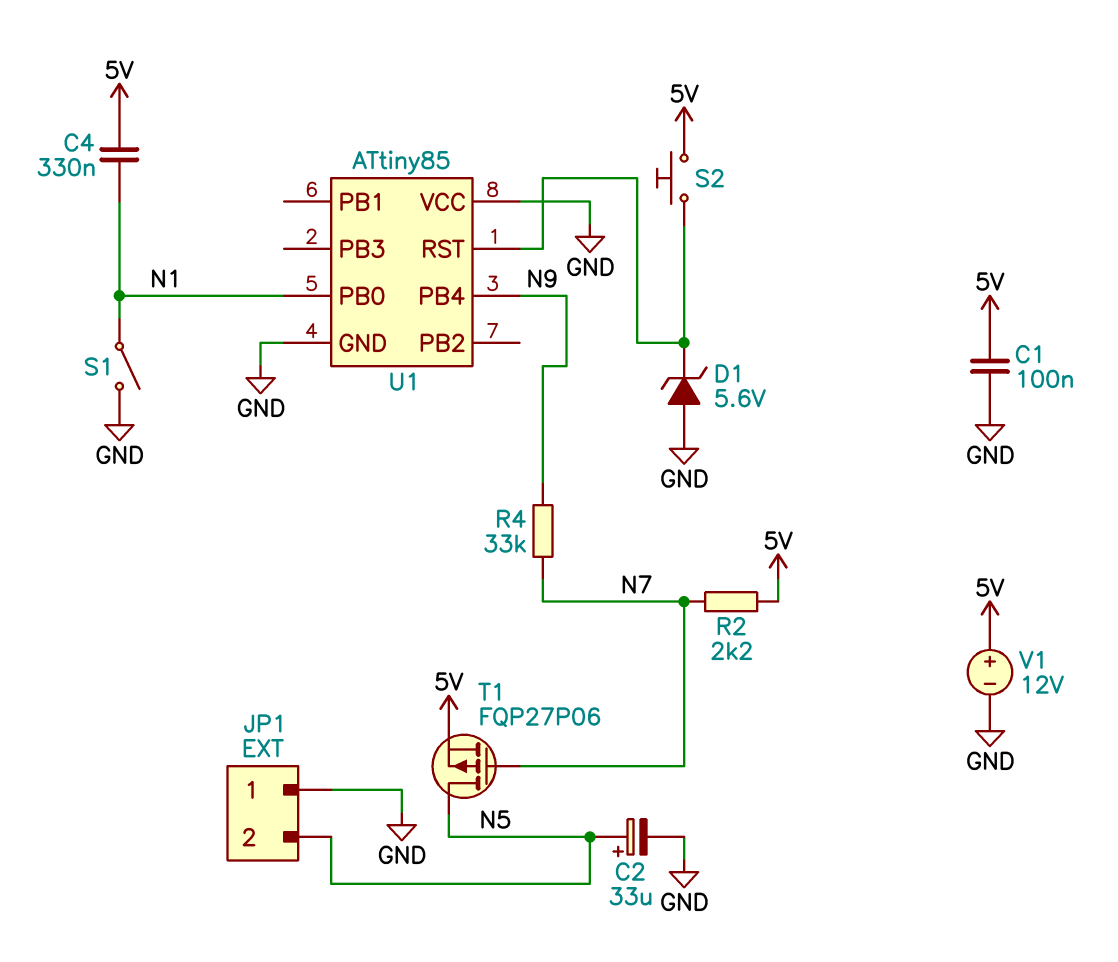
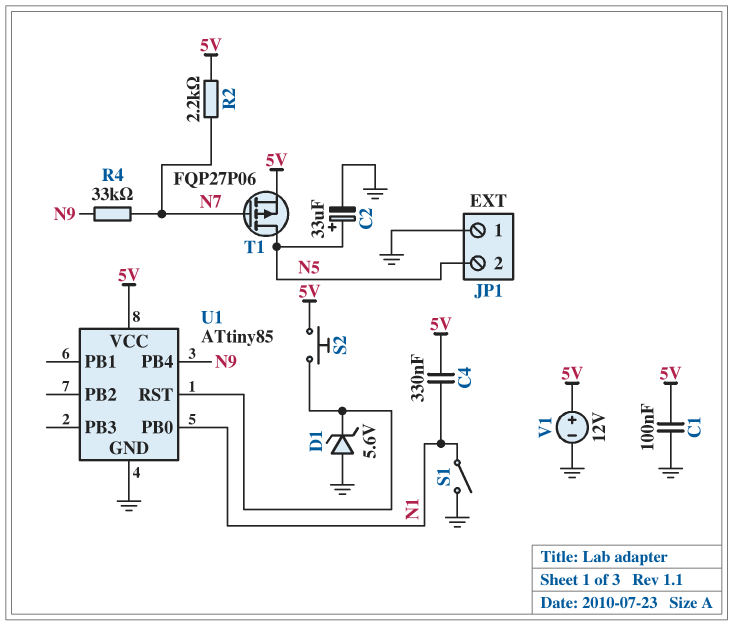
U1 pin VCC: GND -> 5V

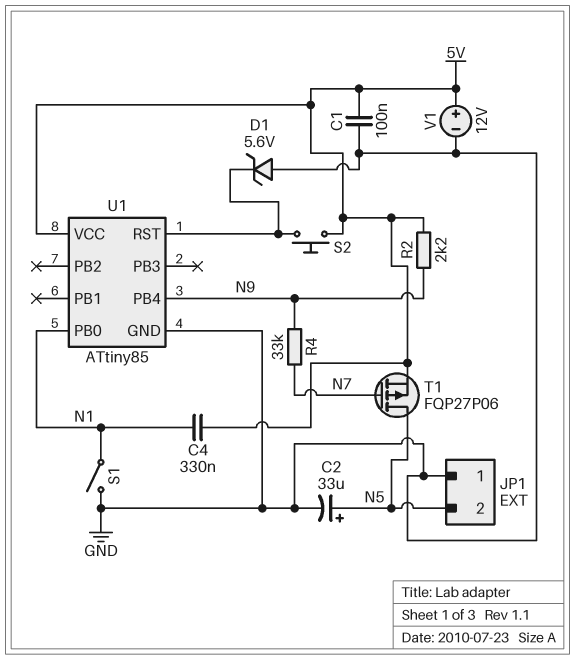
R2: 2.2k (5V, N7) -> 2.2k (5V, N9)

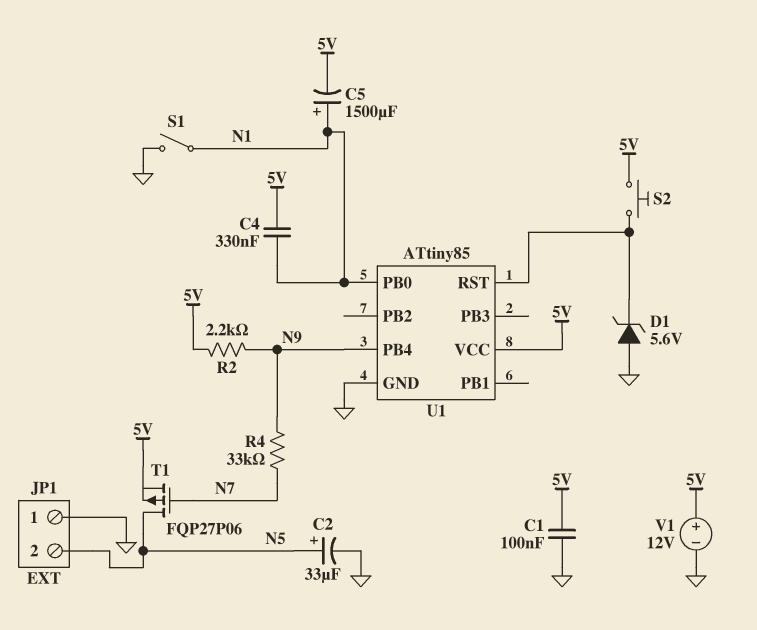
C5: none -> 1500uF (plus N1, minus 5V)

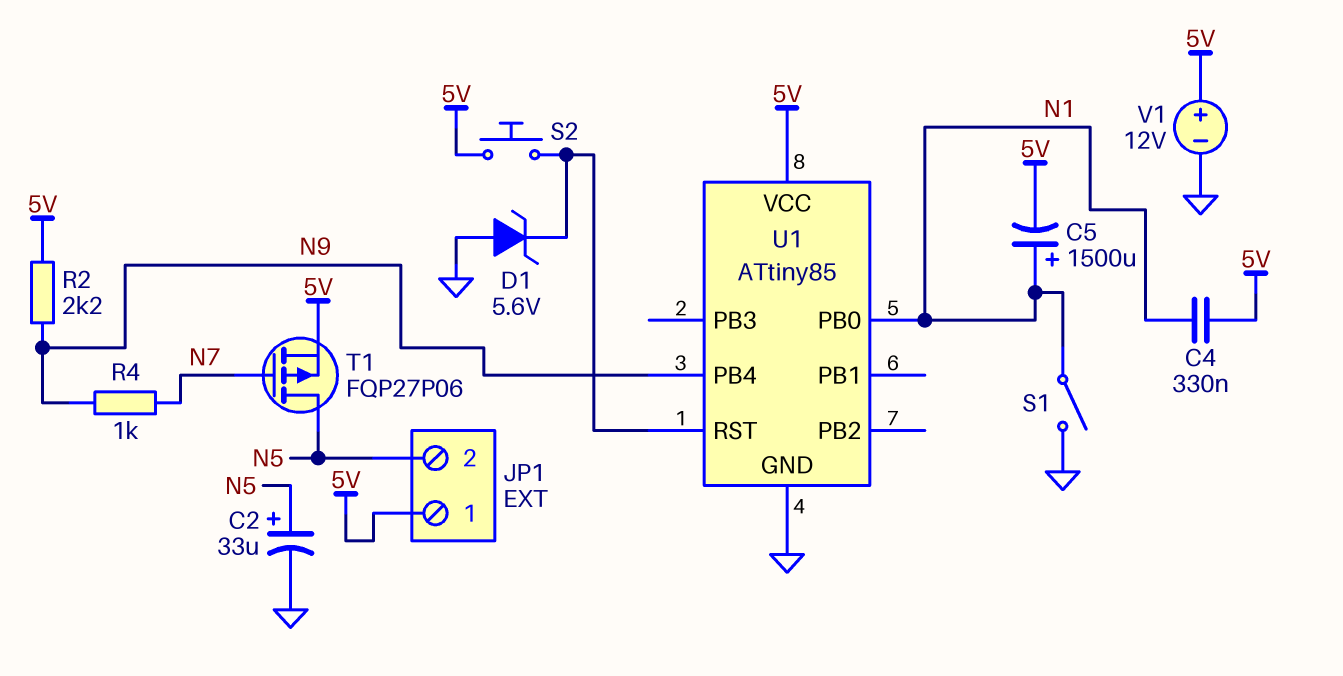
C1: 100nF (5V, GND) -> none
JP1 pin 1: GND -> 5V
R4: 33k (N7, N9) -> 1k (N7, N9)

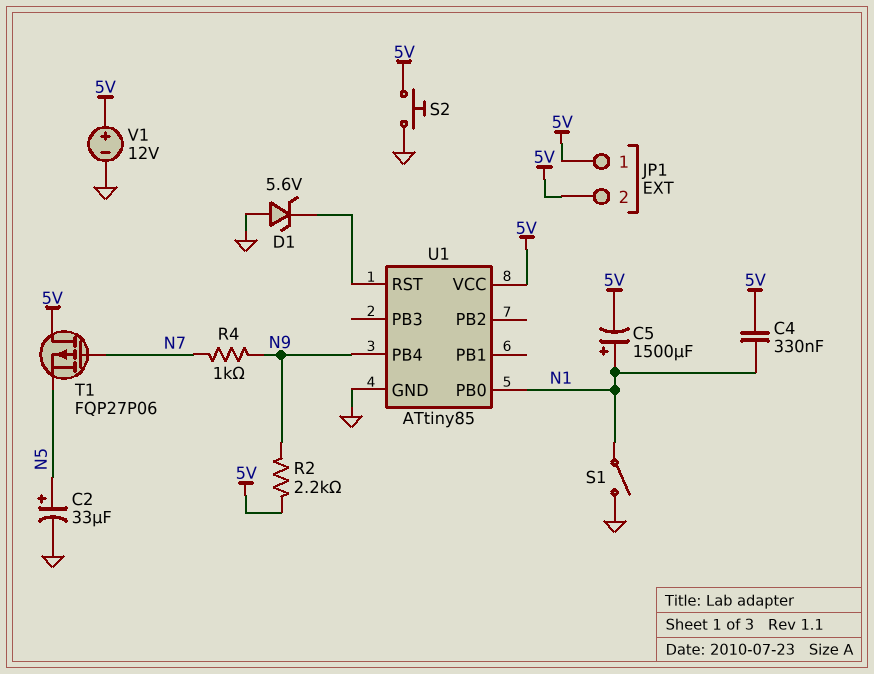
JP1 pin 2: N5 -> 5V
S2: button (5V, U1/RST) -> button (5V, GND)
T1: PMOS FQP27P06 (G N7, D N5, S 5V) -> PMOS FQP27P06 (G N7, D 5V, S N5)

